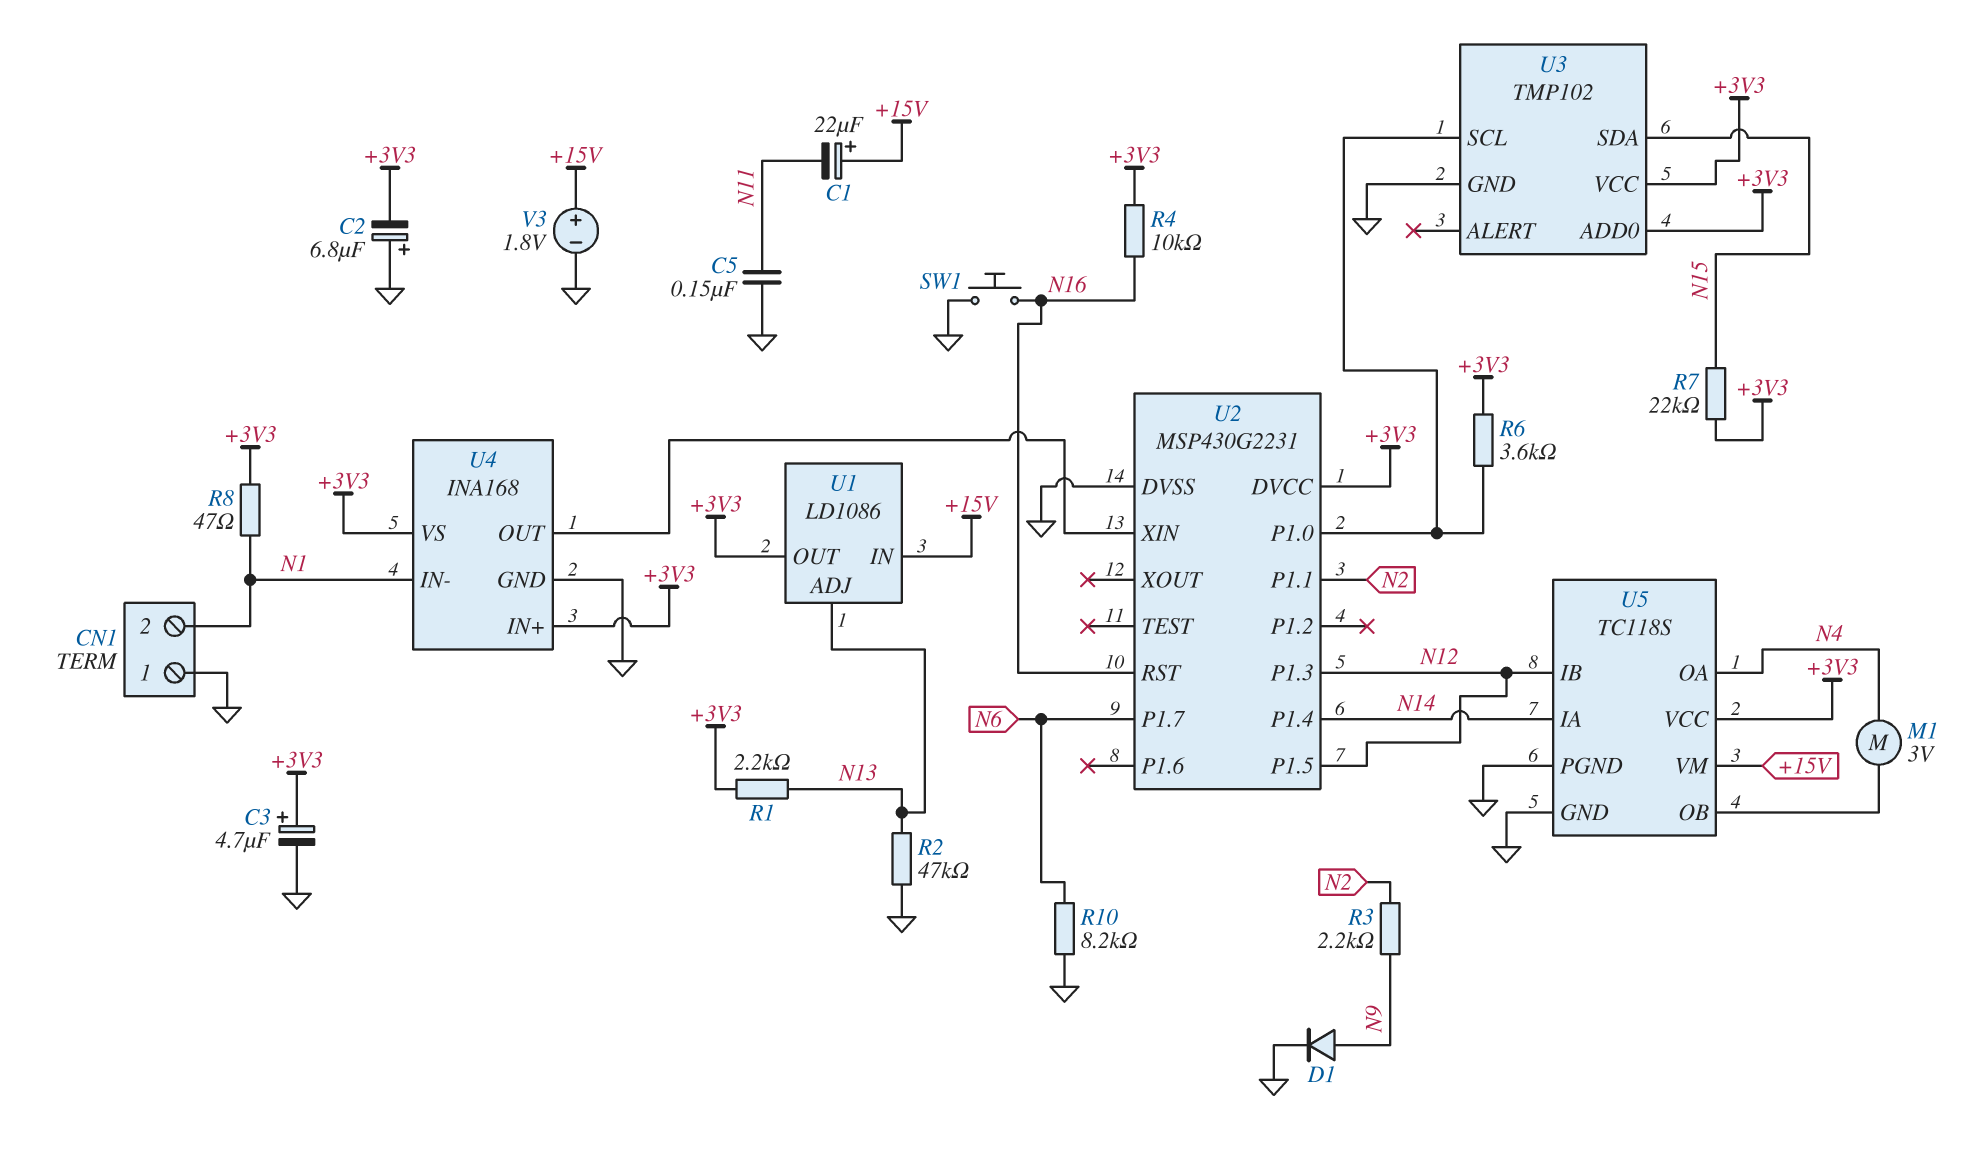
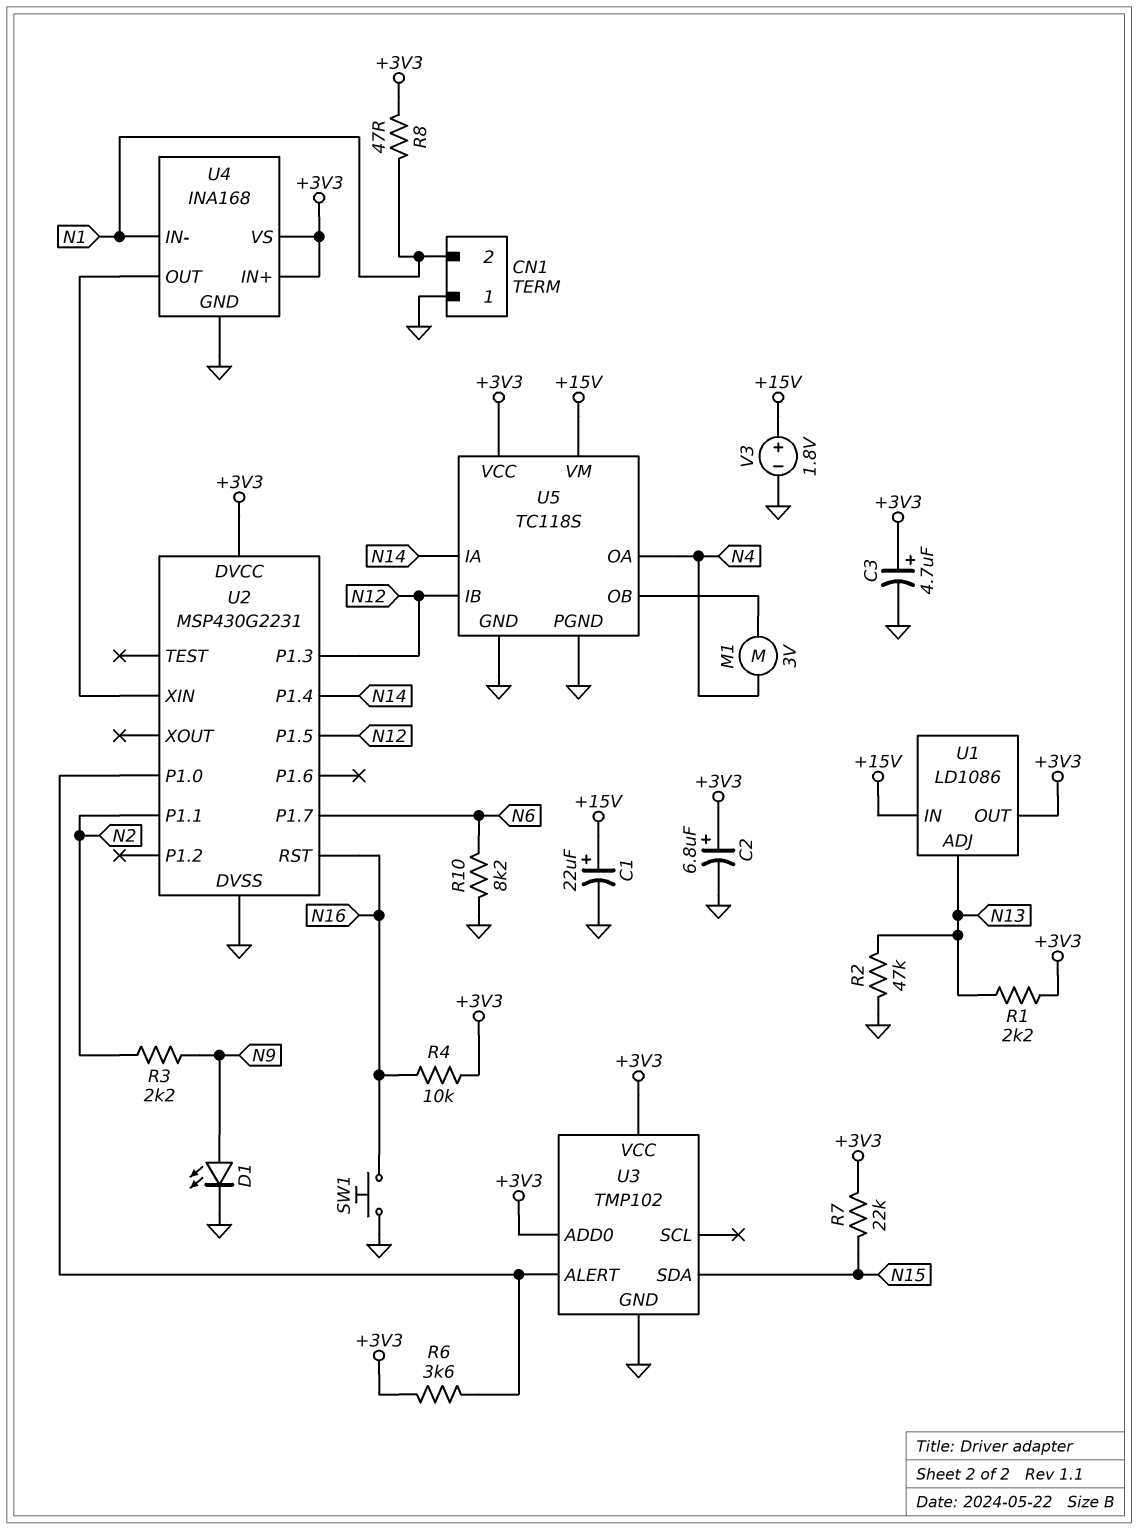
C1: 22uF (plus +15V, minus N11) -> 22uF (plus +15V, minus GND)
C2: 6.8uF (plus GND, minus +3V3) -> 6.8uF (plus +3V3, minus GND)
C5: 150nF (GND, N11) -> none
D1: diode (A N9, K GND) -> LED (A N9, K GND)
U3 pin ALERT: none -> U2/P1.0
U3 pin SCL: U2/P1.0 -> none

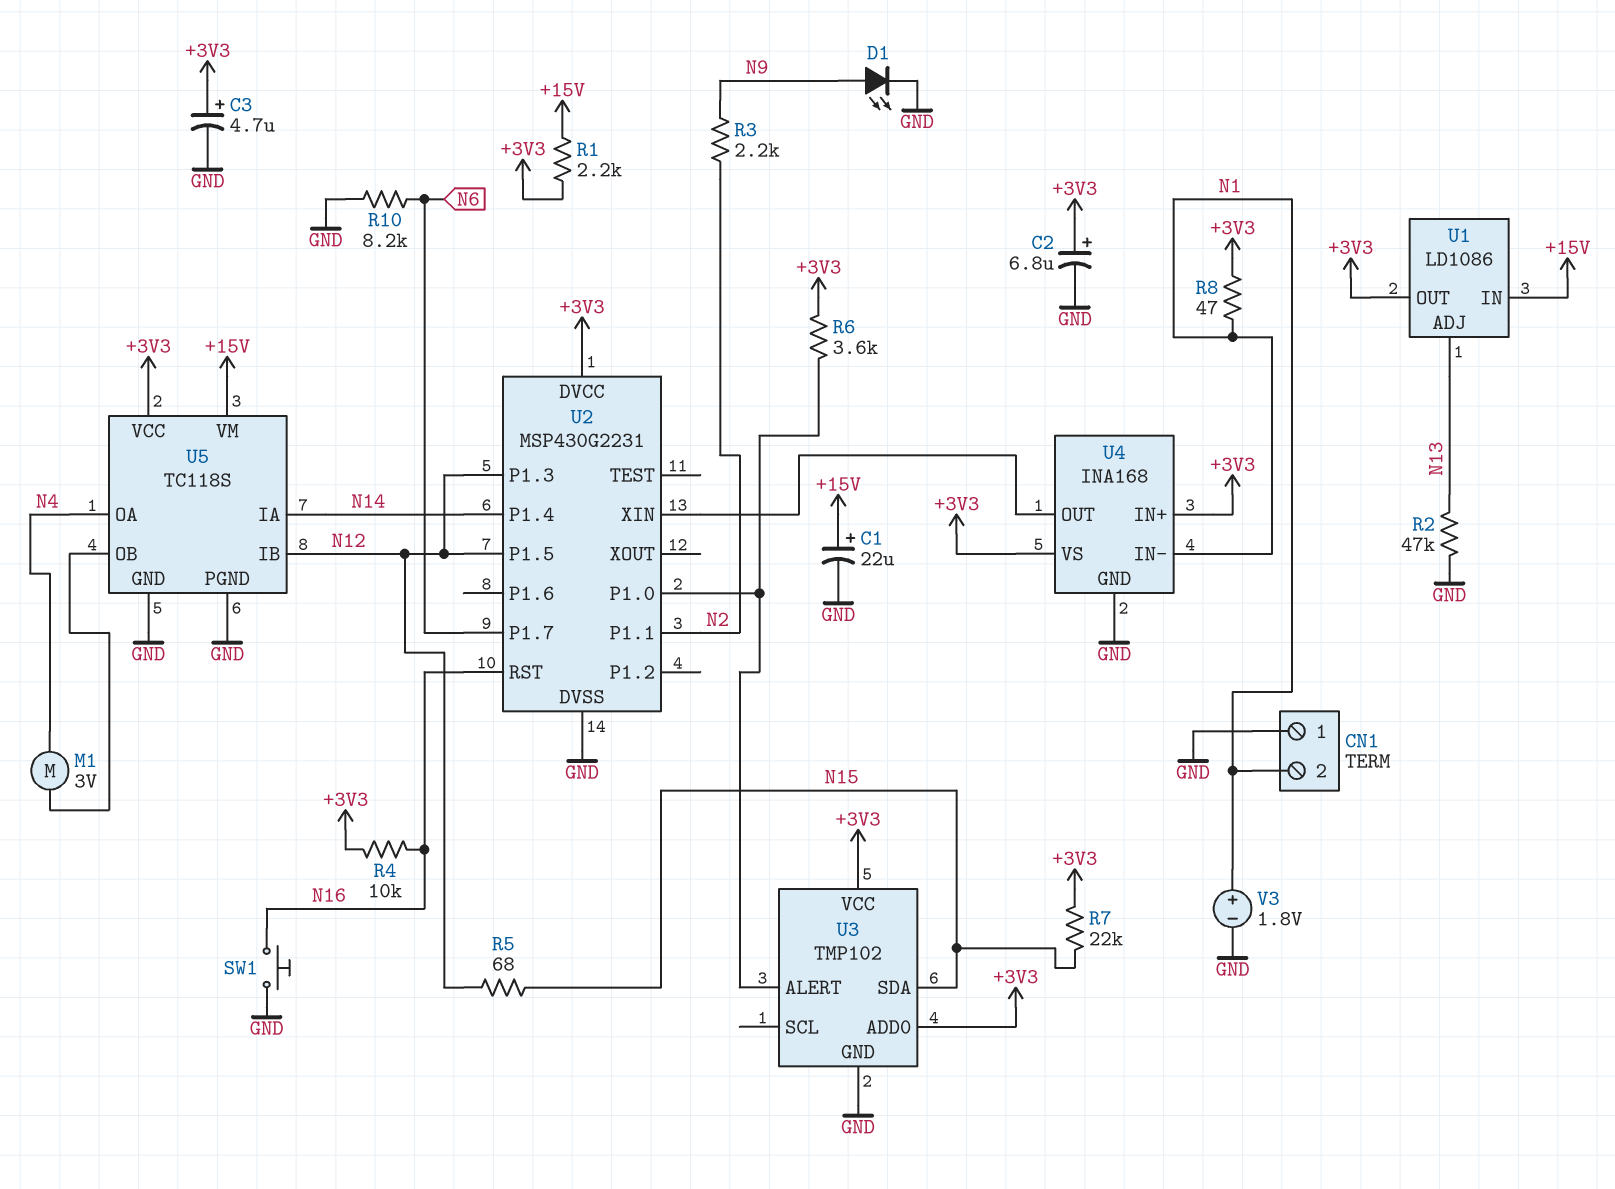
R1: 2.2k (+3V3, N13) -> 2.2k (+3V3, +15V)
R5: none -> 68 (N12, N15)
V3: 1.8V (plus +15V, minus GND) -> 1.8V (plus N1, minus GND)

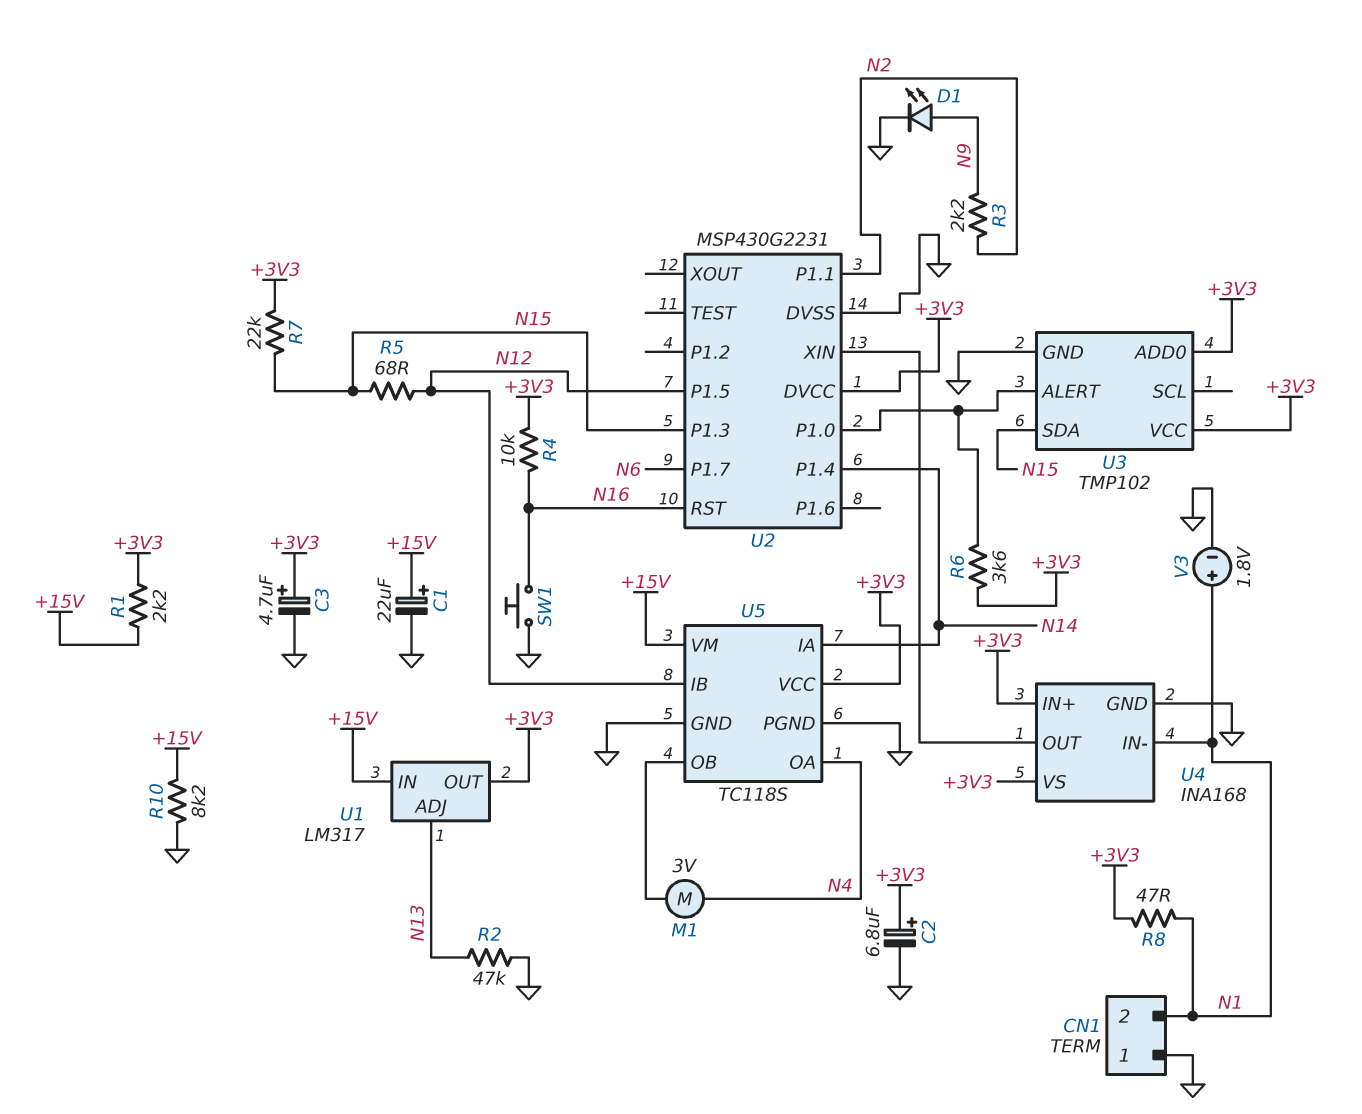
R10: 8.2k (GND, N6) -> 8.2k (+15V, GND)
U1: LD1086 -> LM317
U2 pin P1.3: N12 -> N15

